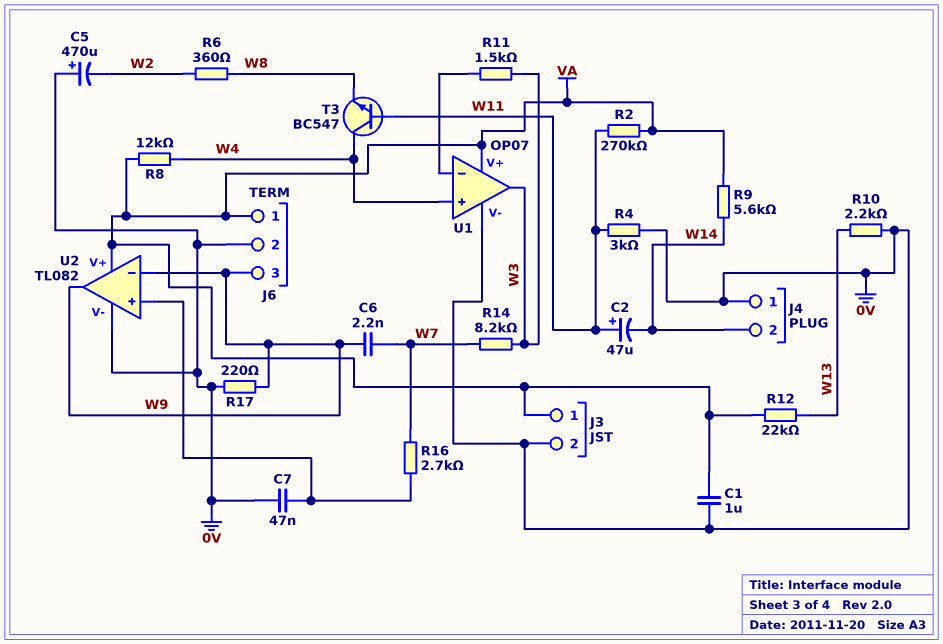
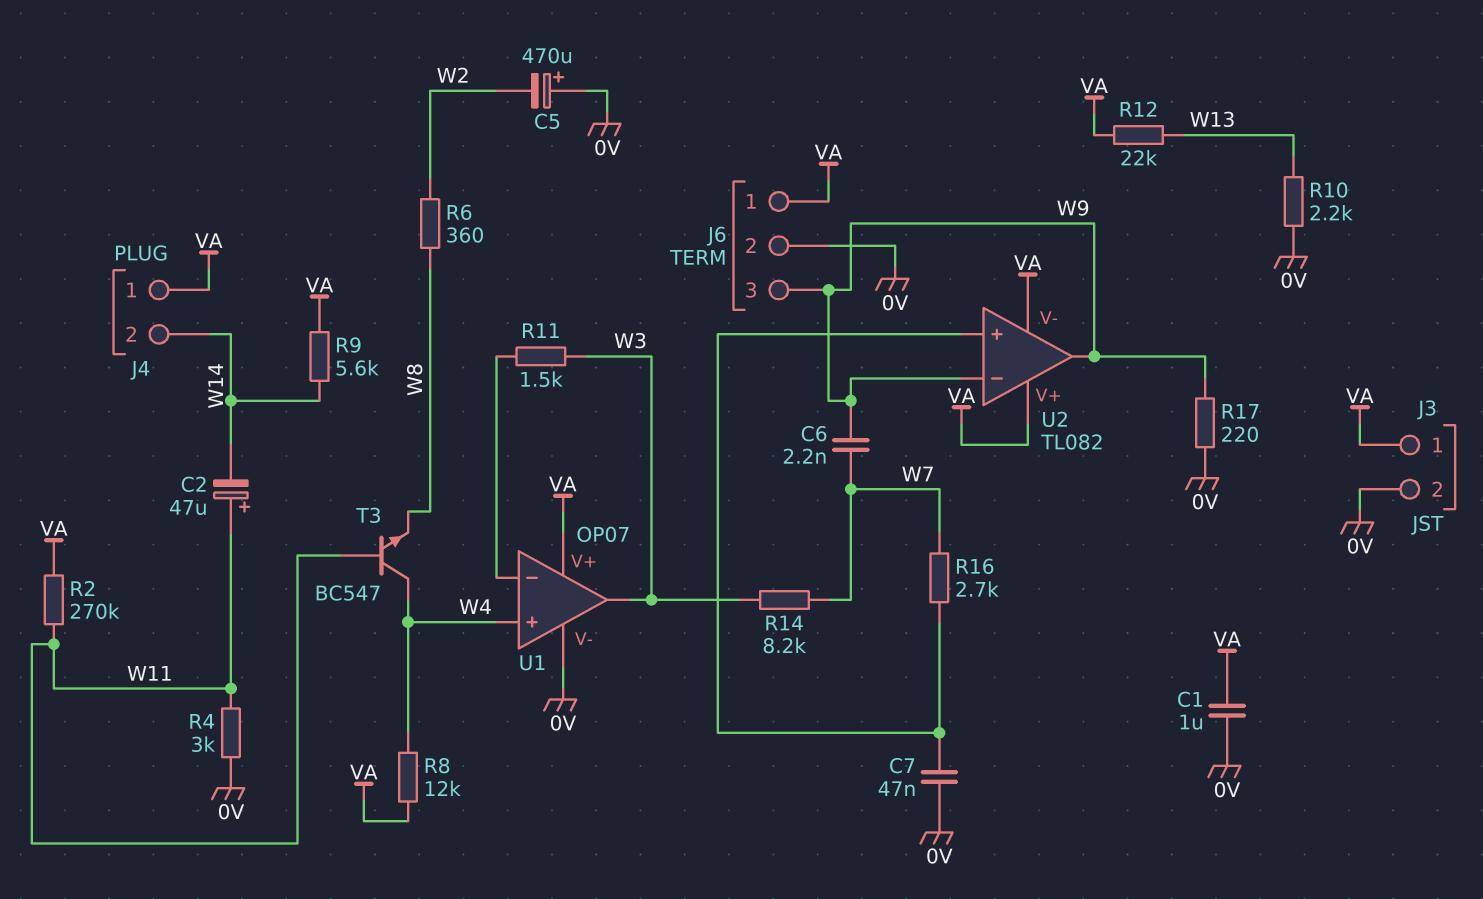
J4 pin 1: 0V -> VA
U2 pin V-: 0V -> VA

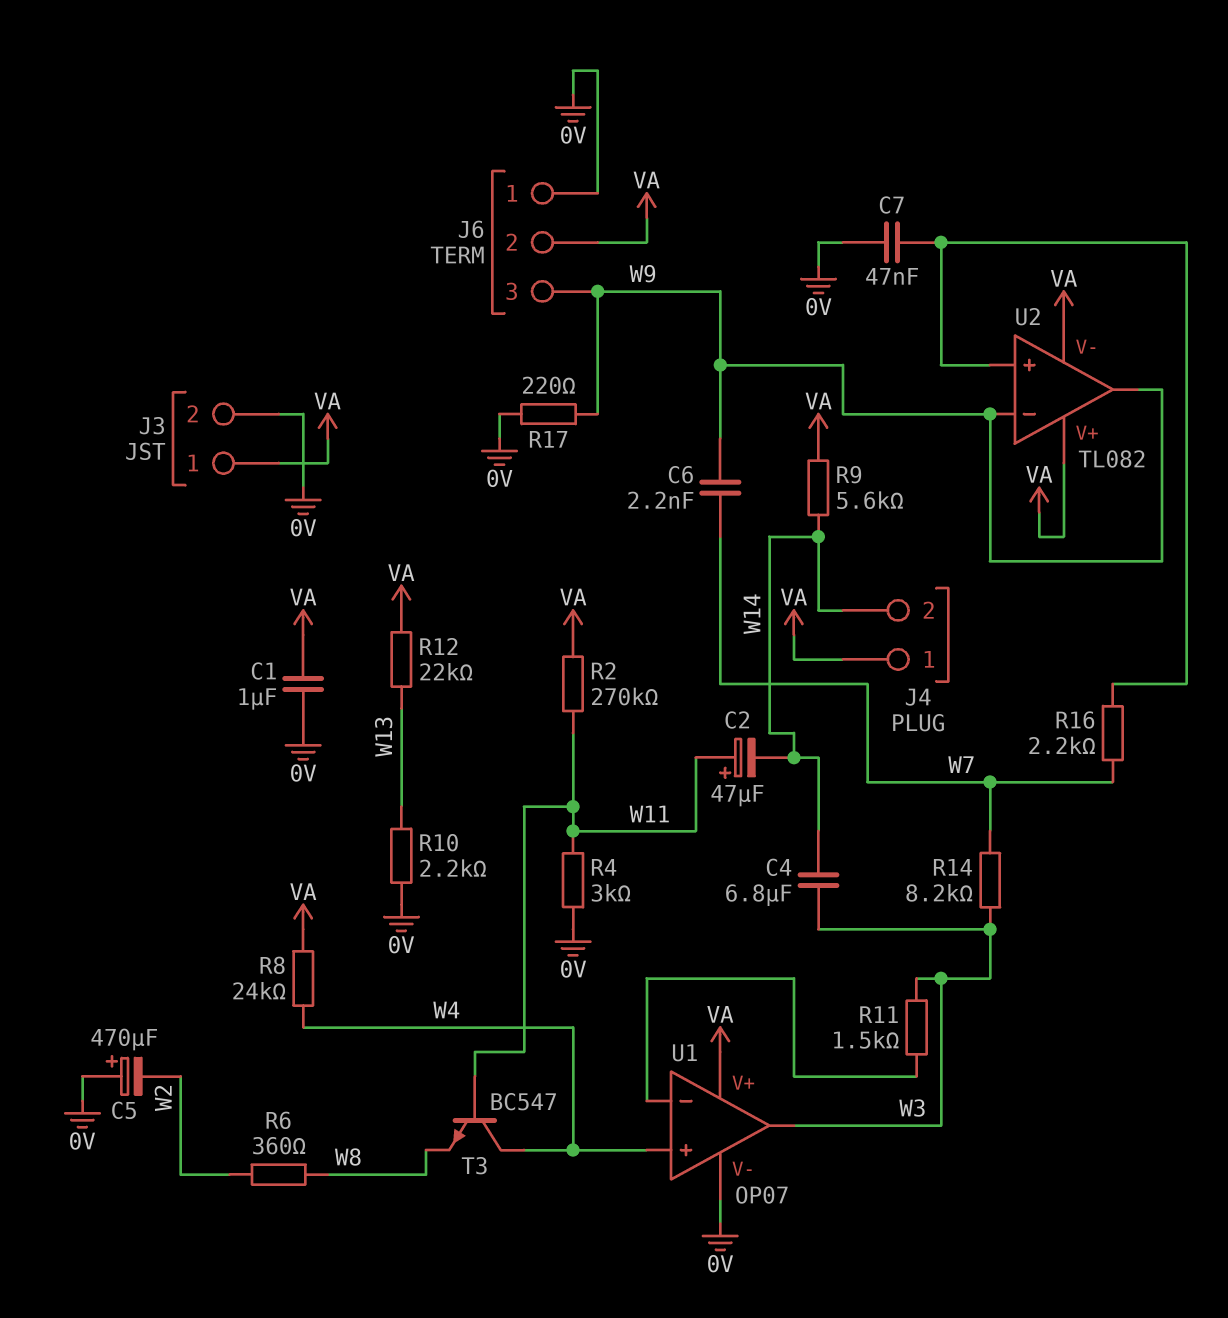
C4: none -> 6.8uF (W3, W14)
J6 pin 1: VA -> 0V
J6 pin 2: 0V -> VA
R8: 12k (VA, W4) -> 24k (VA, W4)
R16: 2.7k (U2/in+, W7) -> 2.2k (U2/in+, W7)

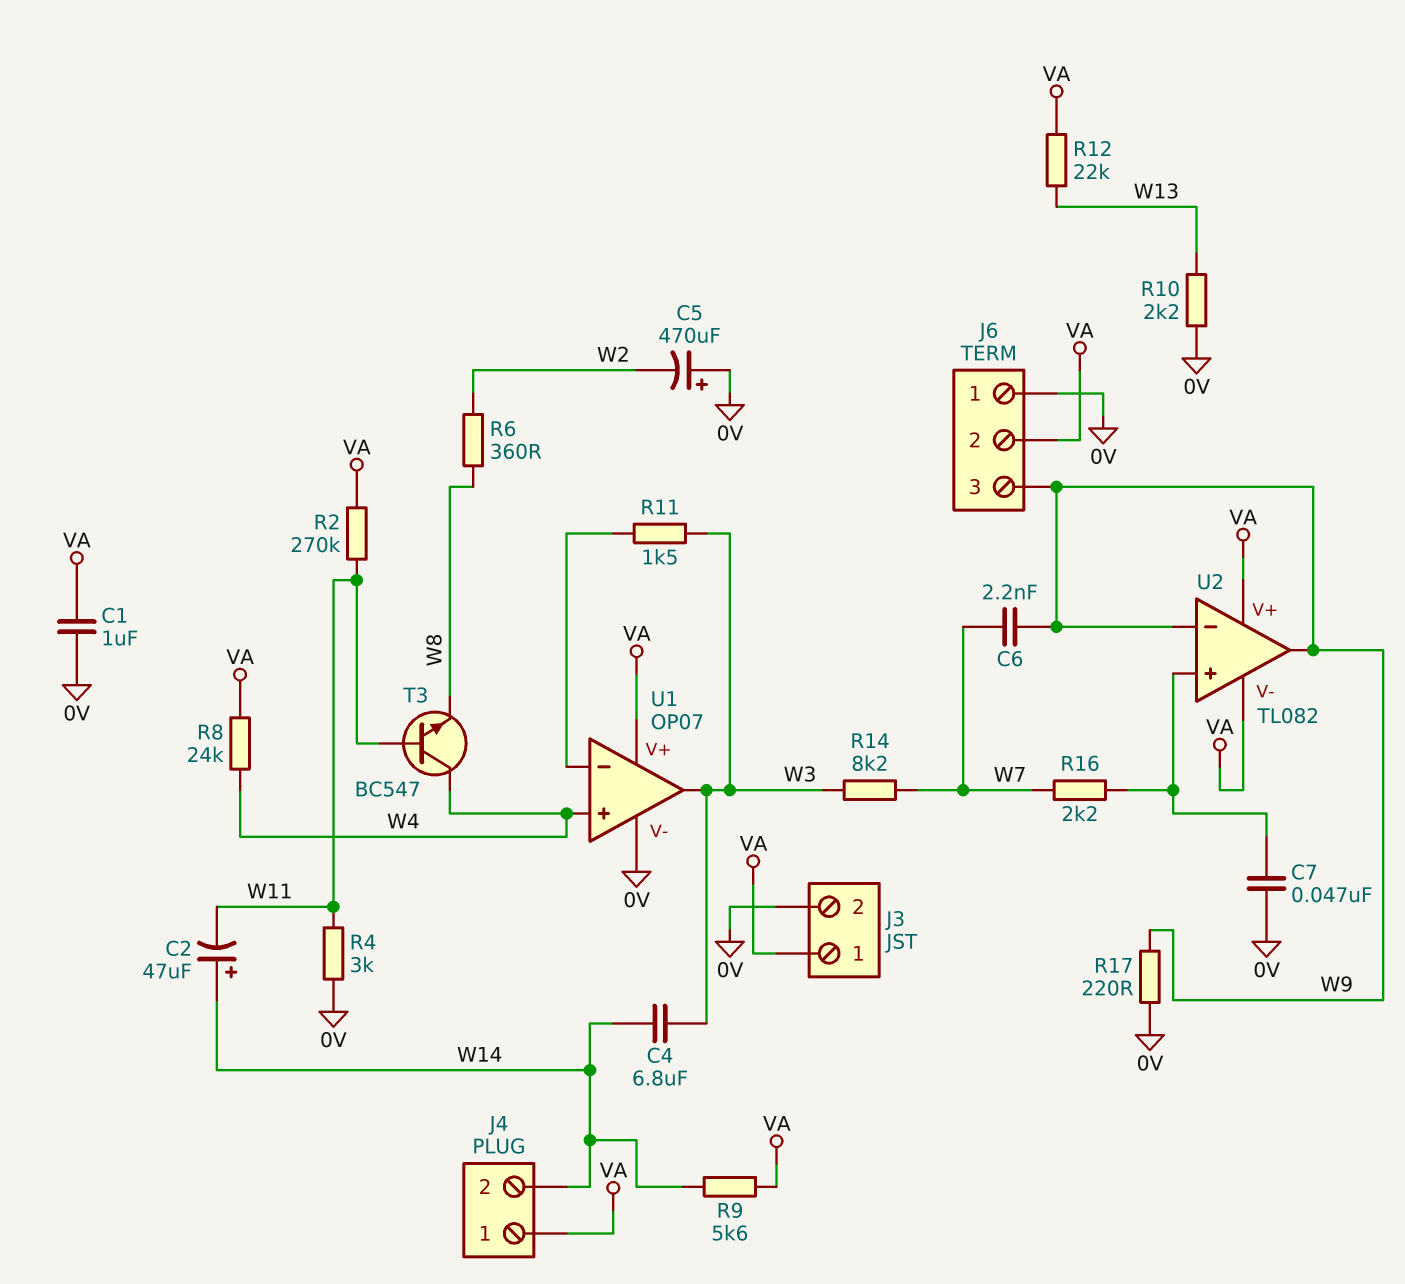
C2: 47uF (plus W11, minus W14) -> 47uF (plus W14, minus W11)

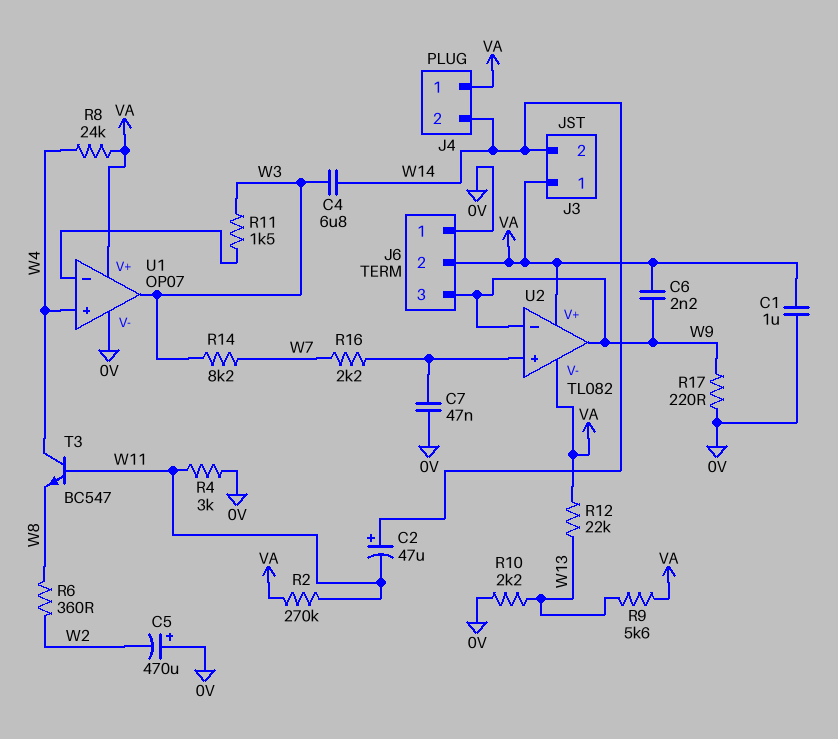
C6: 2.2nF (W7, W9) -> 2.2nF (VA, W9)
J3 pin 2: 0V -> W14
R9: 5.6k (VA, W14) -> 5.6k (VA, W13)

